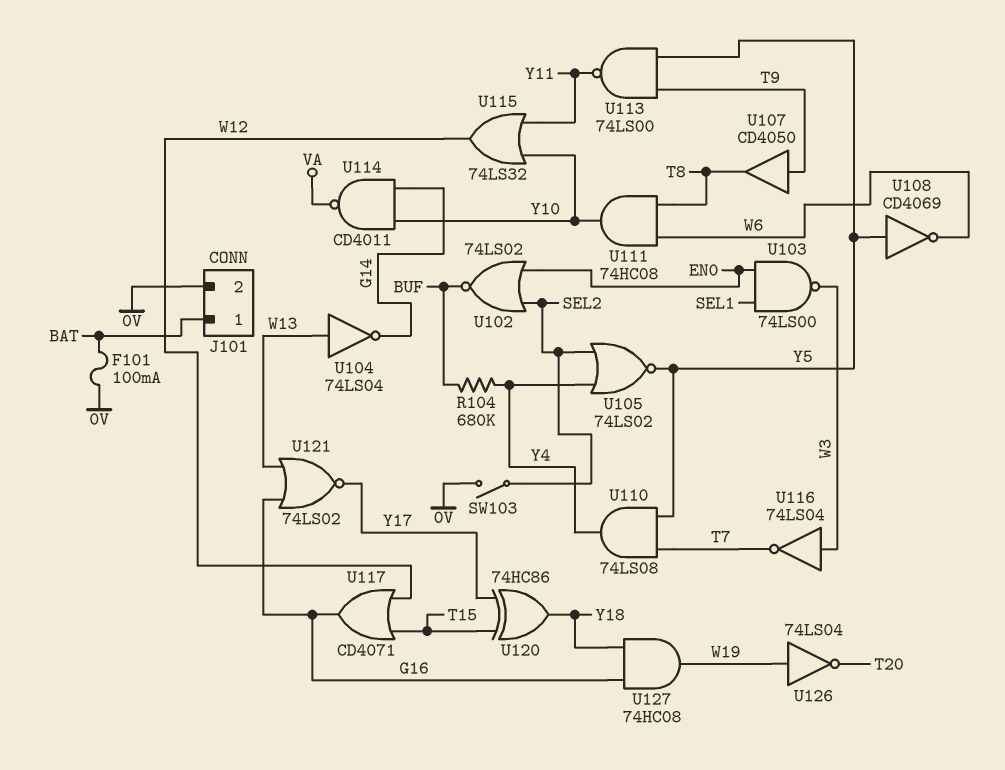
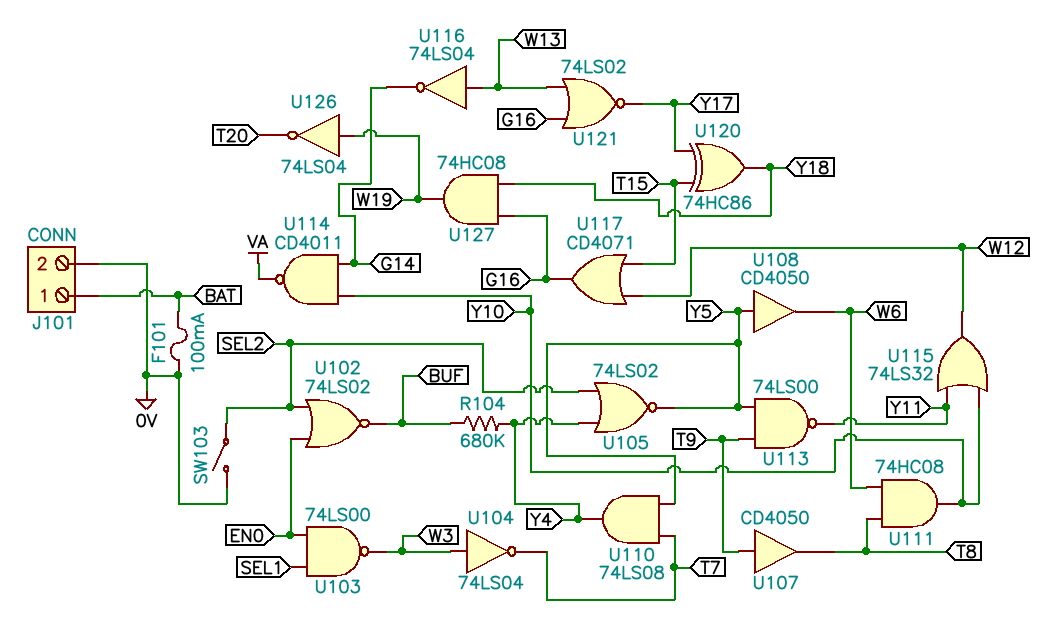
U104: NOT 74LS04 (in W13, out G14) -> NOT 74LS04 (in W3, out T7)
U108: NOT CD4069 (in Y5, out W6) -> buffer CD4050 (in Y5, out W6)
U116: NOT 74LS04 (in W3, out T7) -> NOT 74LS04 (in W13, out G14)

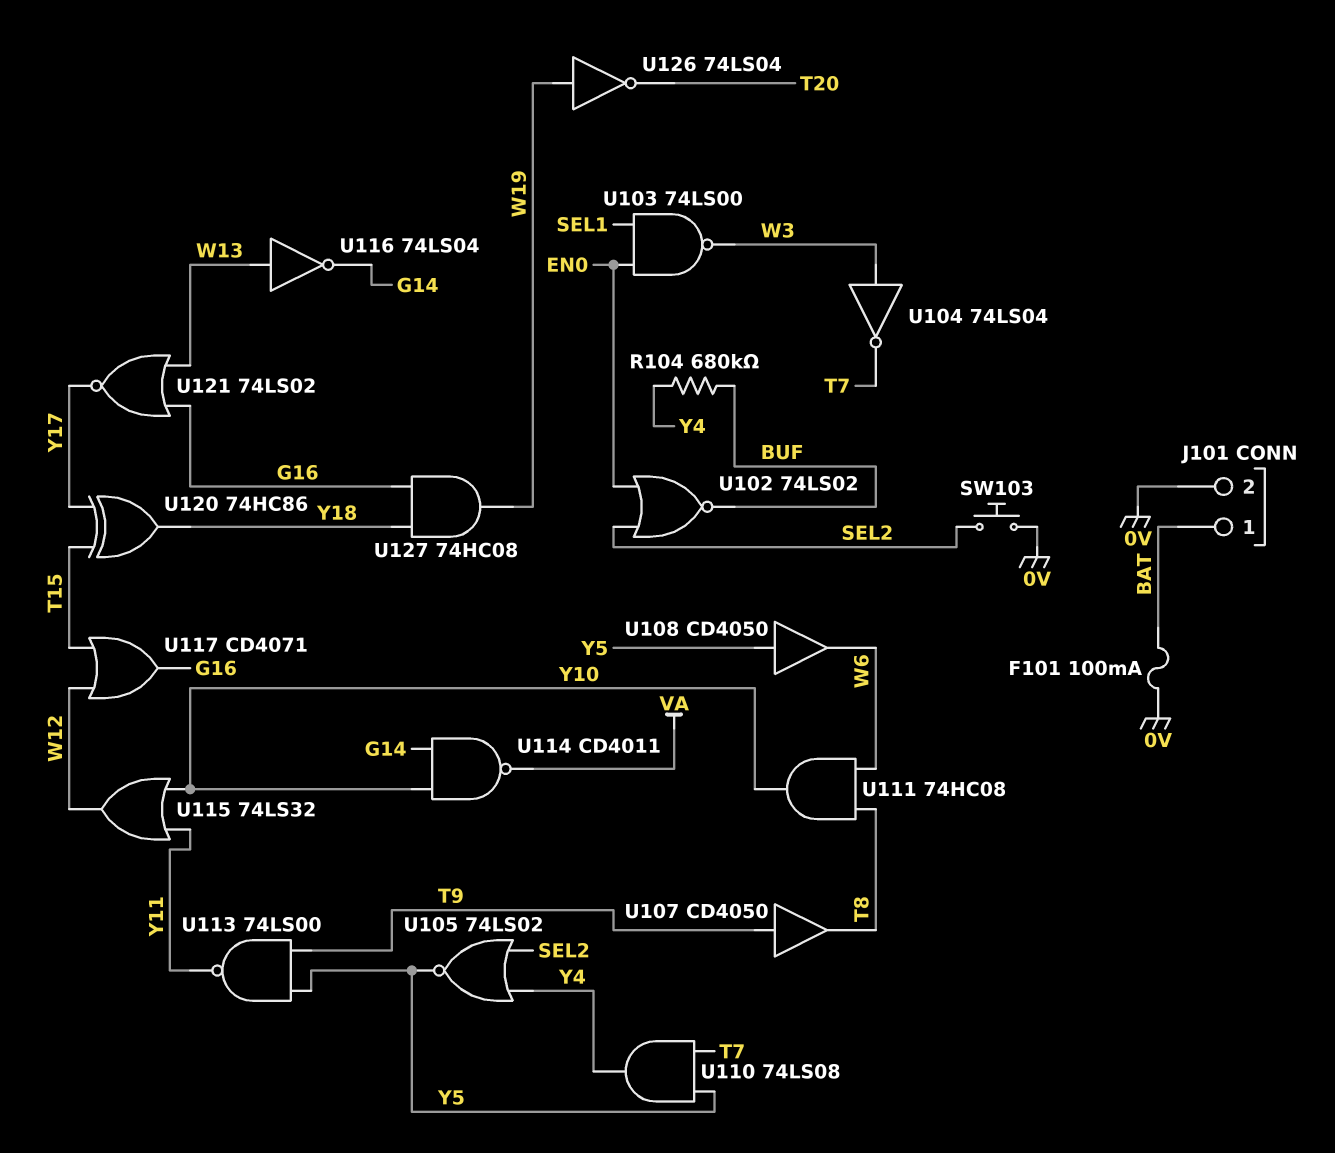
SW103: switch (0V, SEL2) -> button (0V, SEL2)

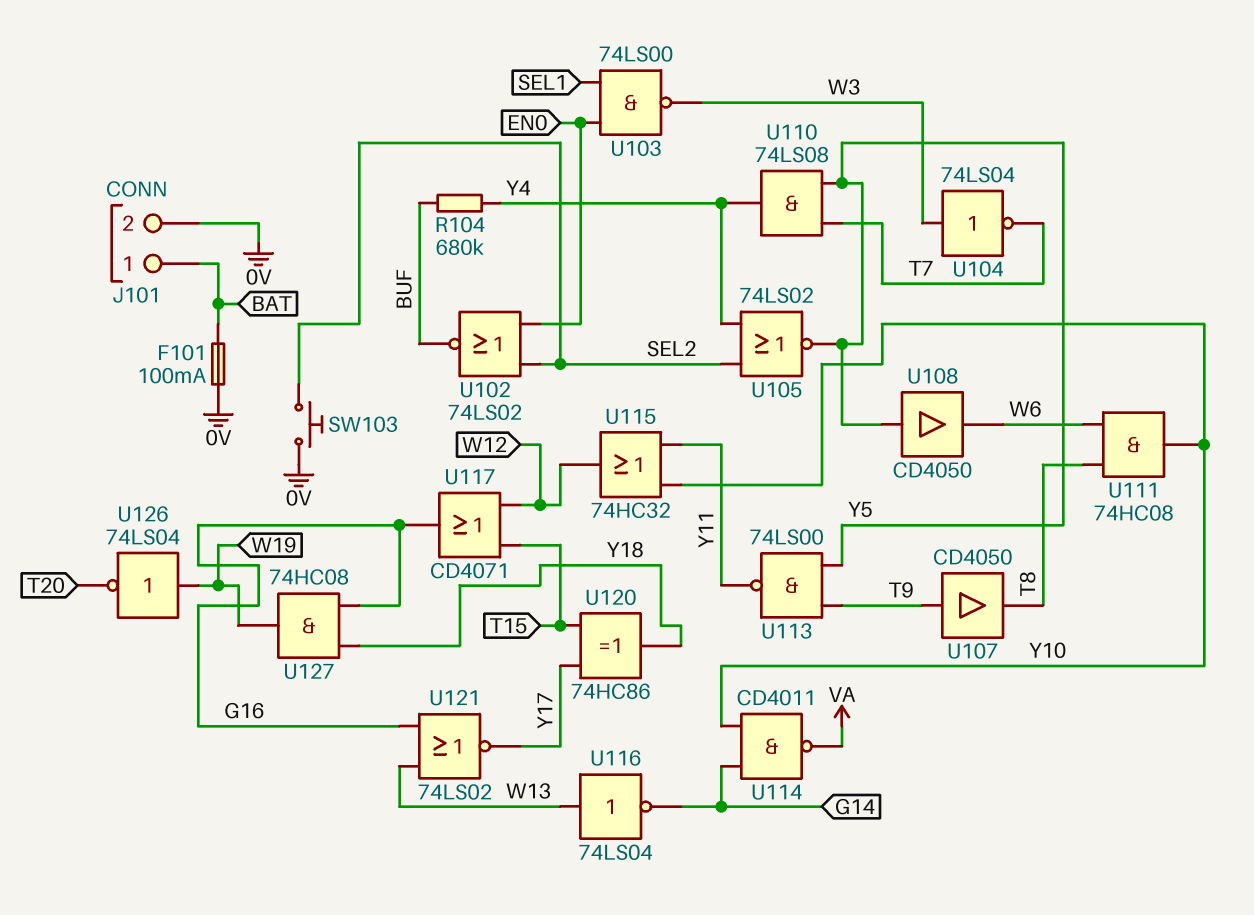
U115: OR 74LS32 (in Y10, in Y11, out W12) -> OR 74HC32 (in Y10, in Y11, out W12)

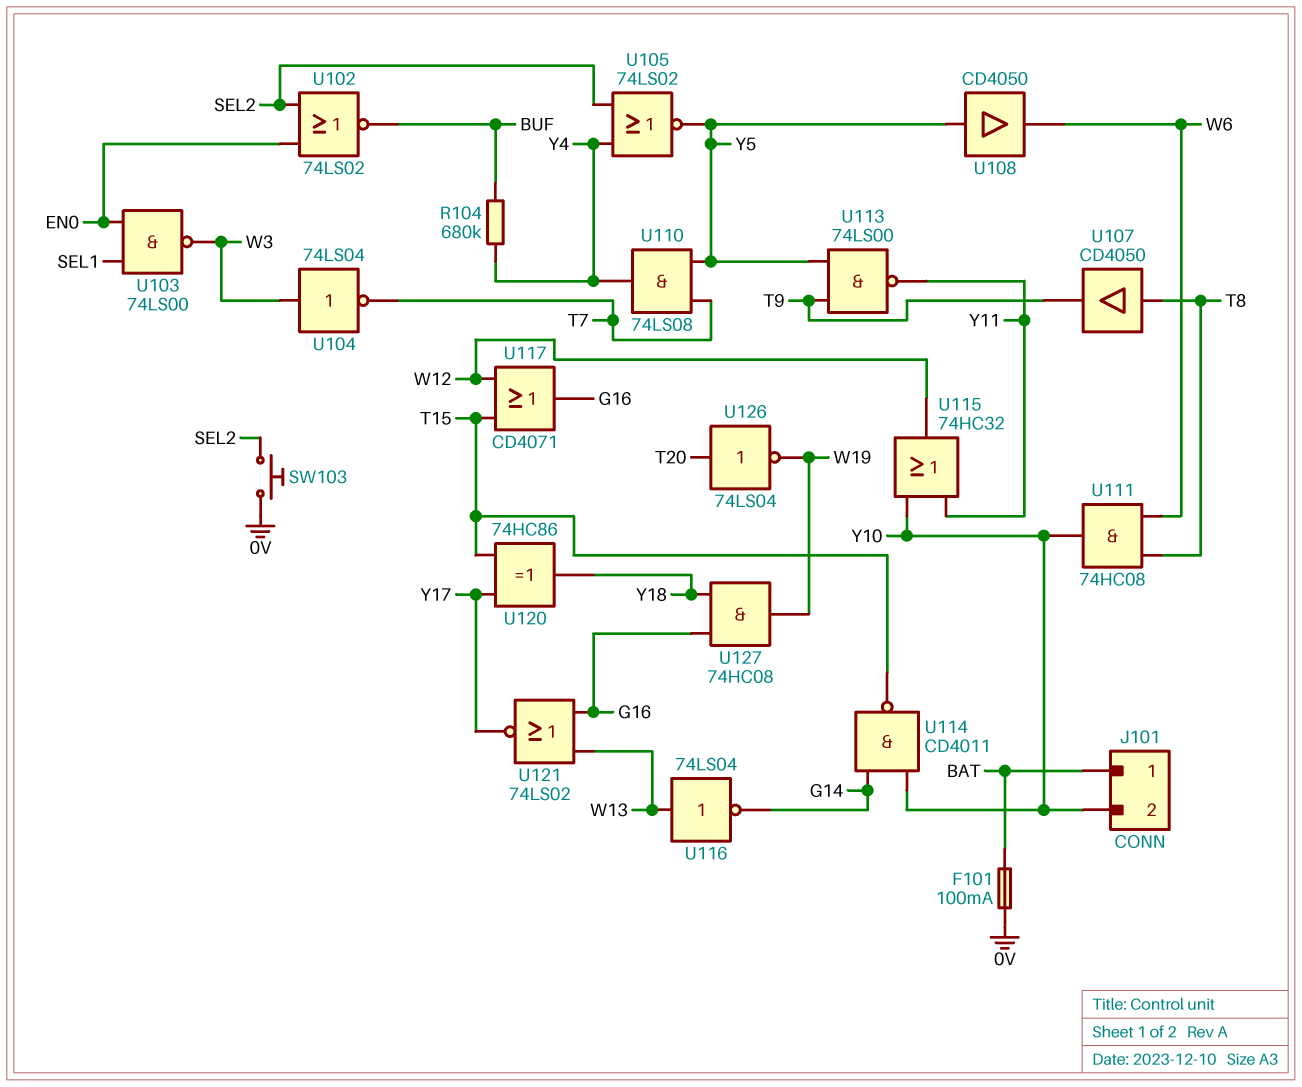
J101 pin 2: 0V -> Y10
U107: buffer CD4050 (in T9, out T8) -> buffer CD4050 (in T8, out T9)
U114: NAND CD4011 (in G14, in Y10, out VA) -> NAND CD4011 (in G14, in Y10, out T15)
U126: NOT 74LS04 (in W19, out T20) -> NOT 74LS04 (in T20, out W19)

